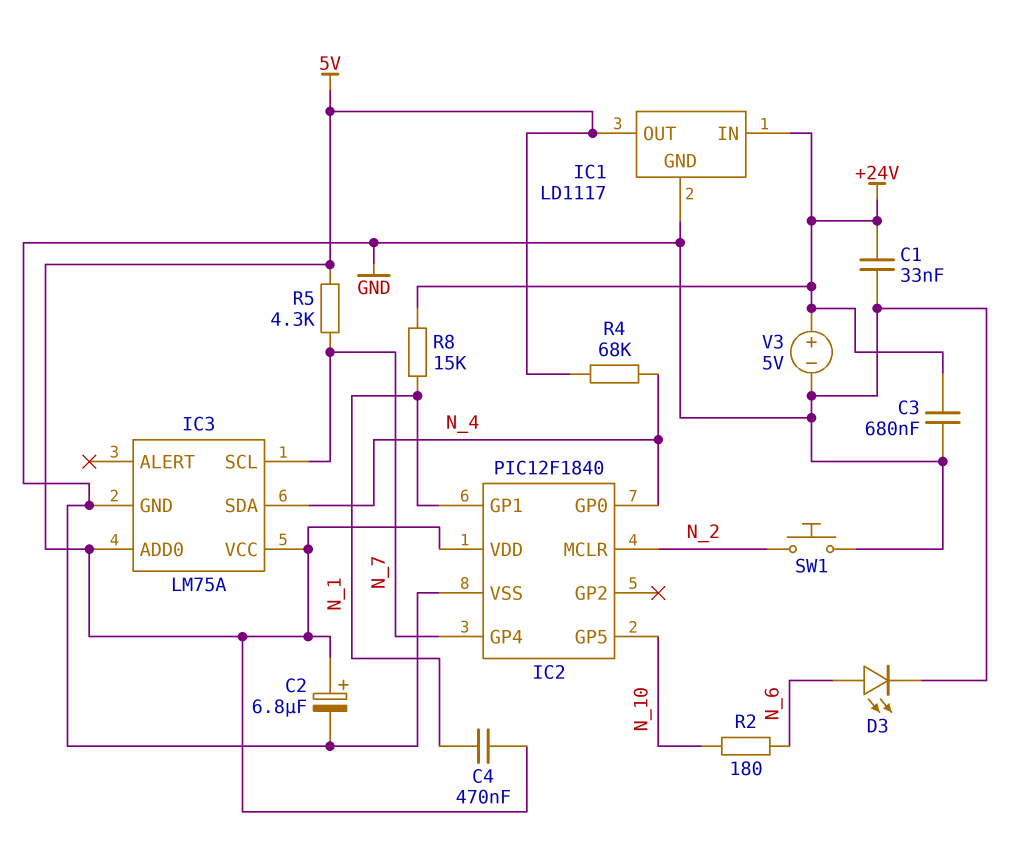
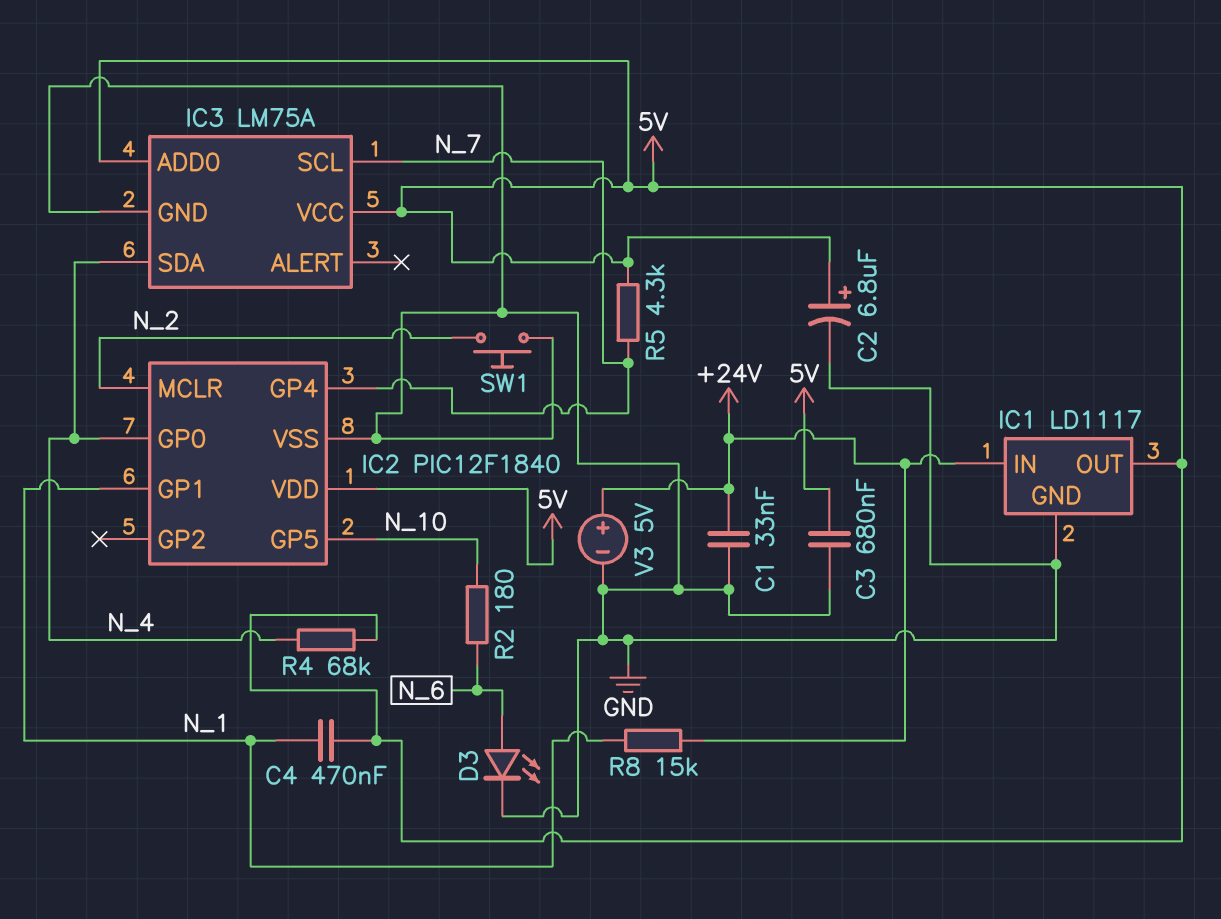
C3: 680nF (+24V, GND) -> 680nF (5V, GND)

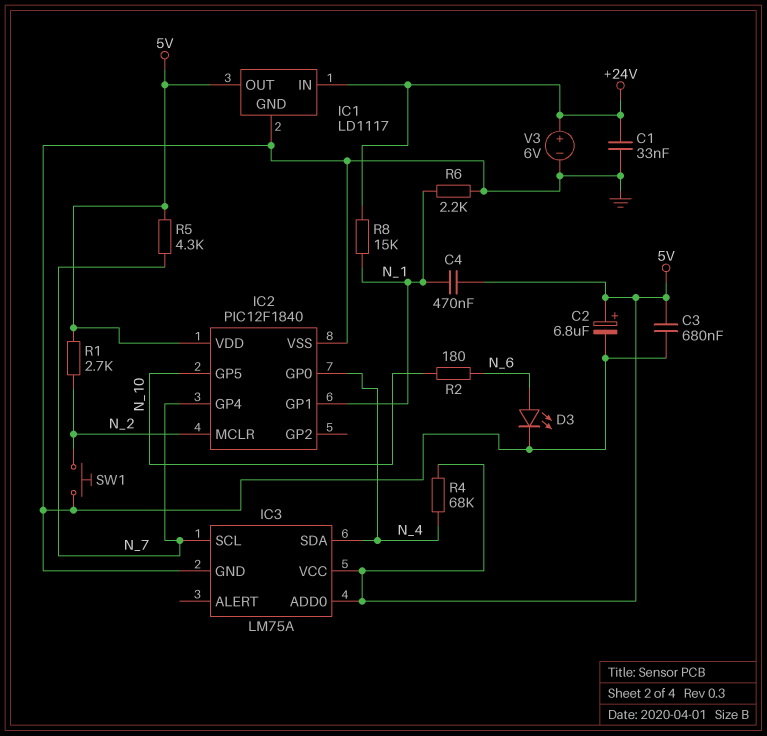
R1: none -> 2.7k (5V, N_2)
R6: none -> 2.2k (GND, N_1)
V3: 5V (plus +24V, minus GND) -> 6V (plus +24V, minus GND)

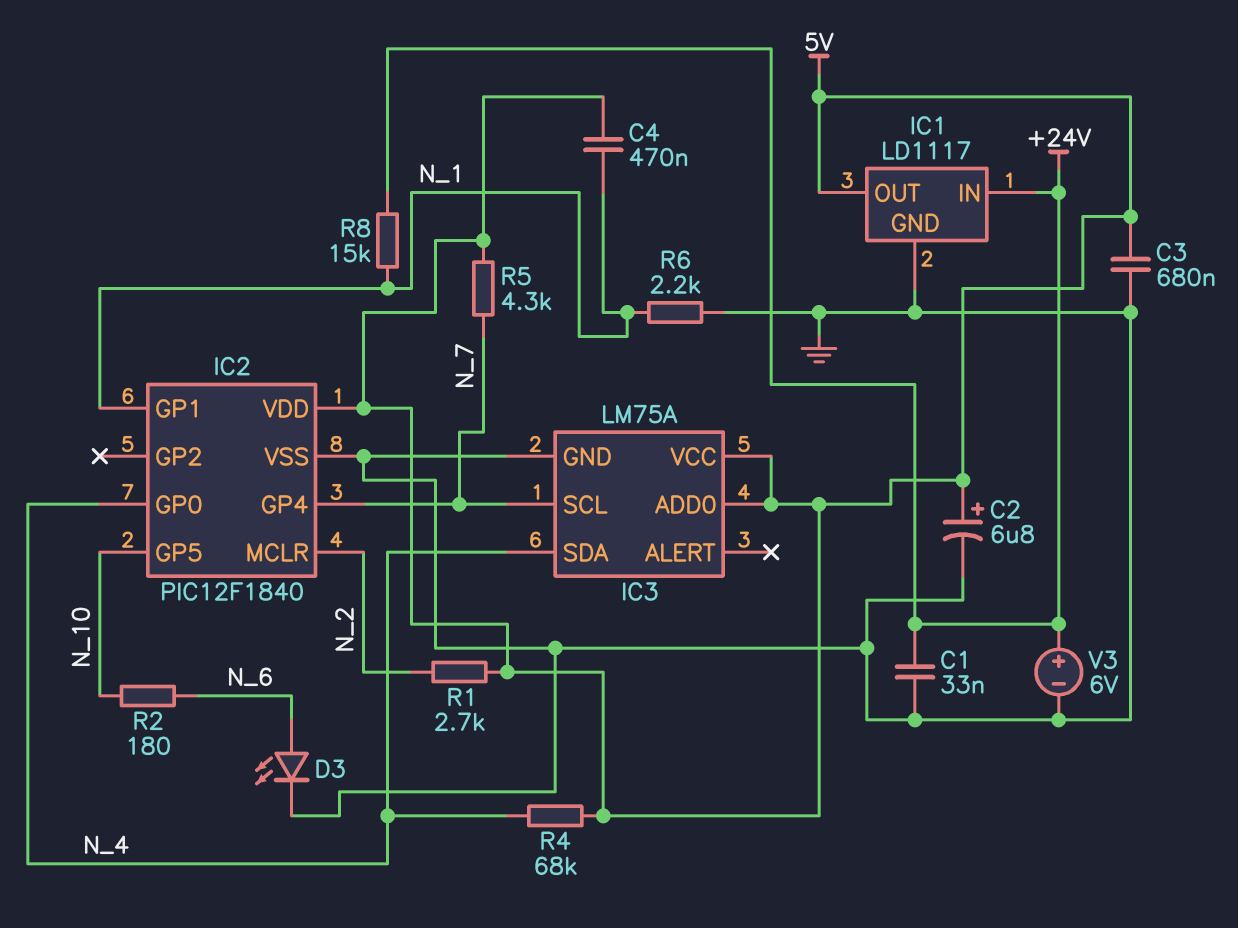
SW1: button (GND, N_2) -> none

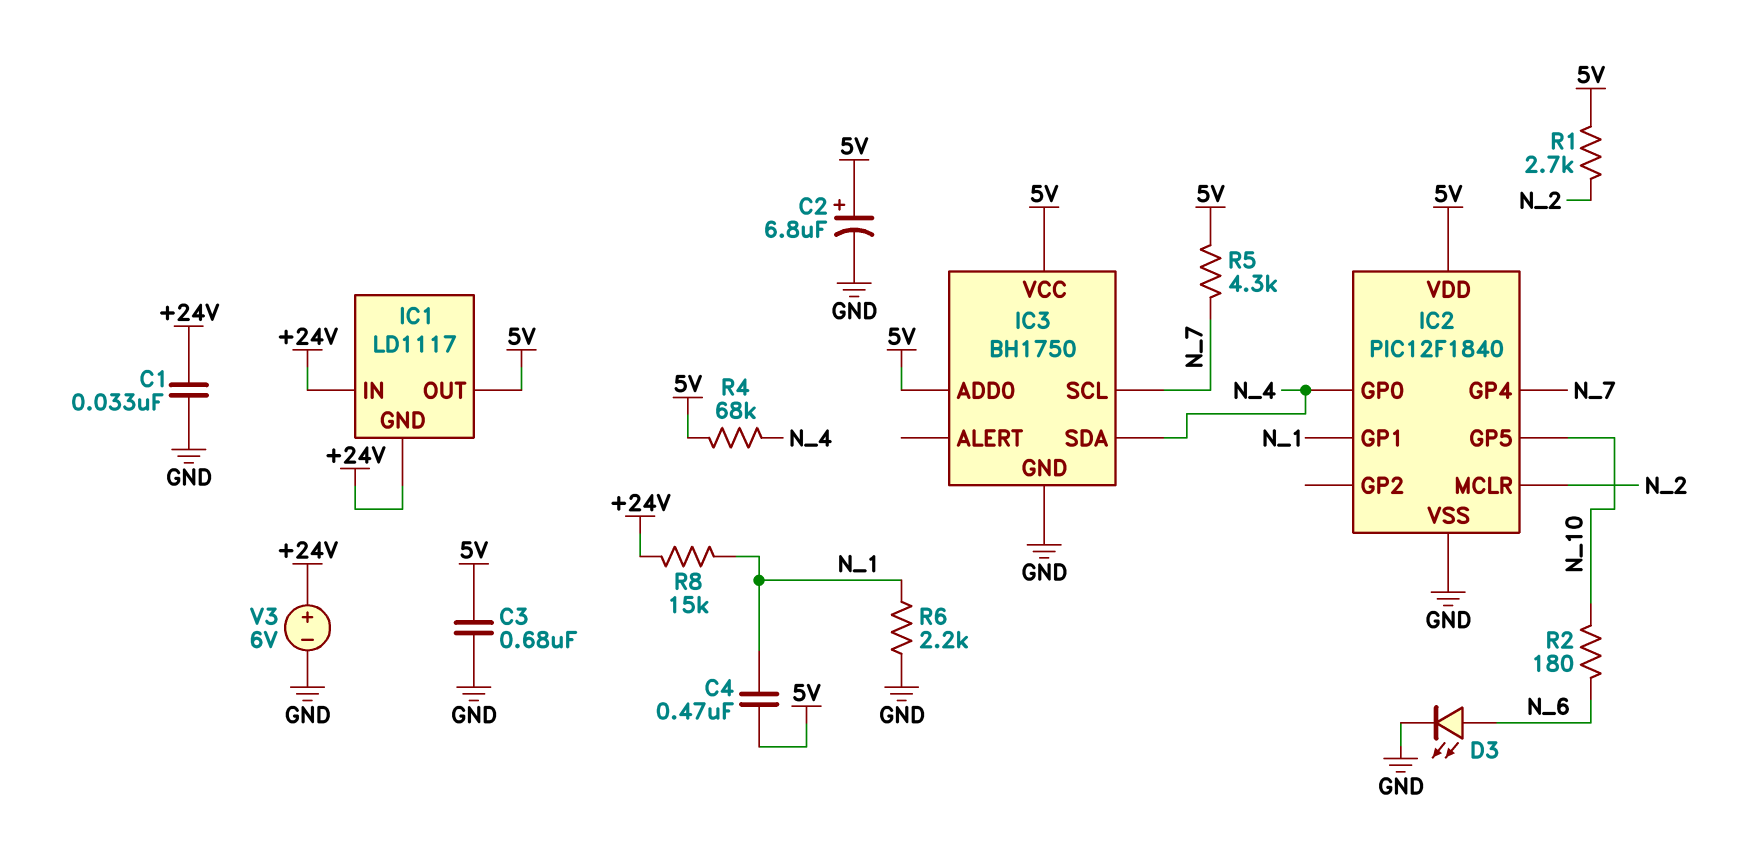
IC1 pin GND: GND -> +24V
IC3: LM75A -> BH1750

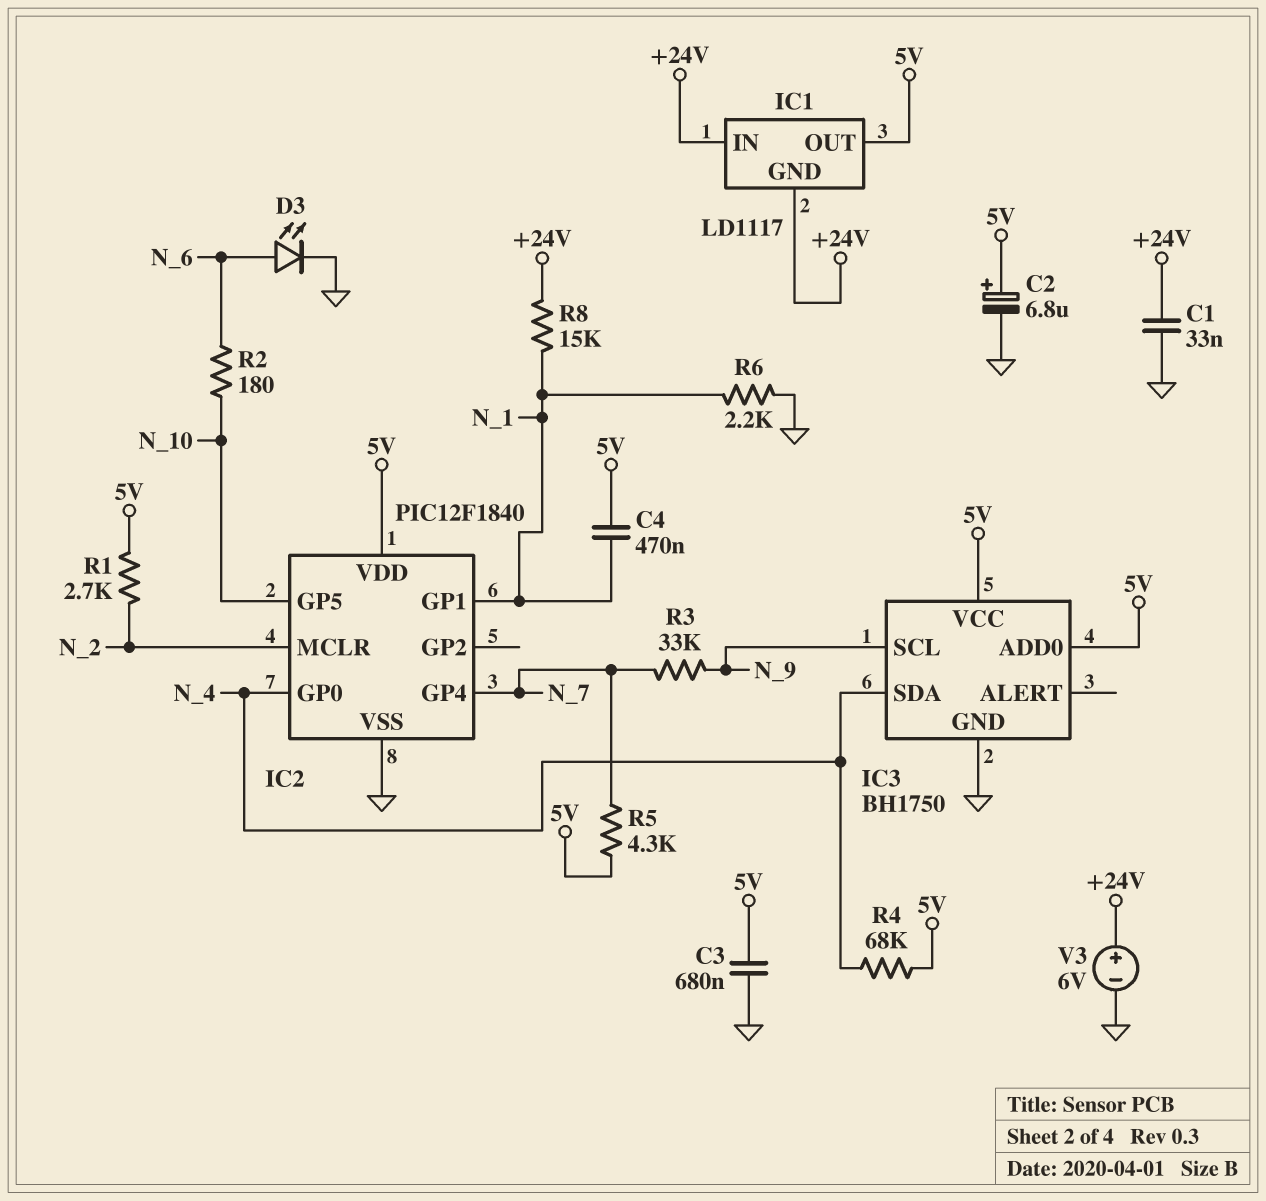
IC3 pin SCL: N_7 -> N_9
R3: none -> 33k (N_7, N_9)

